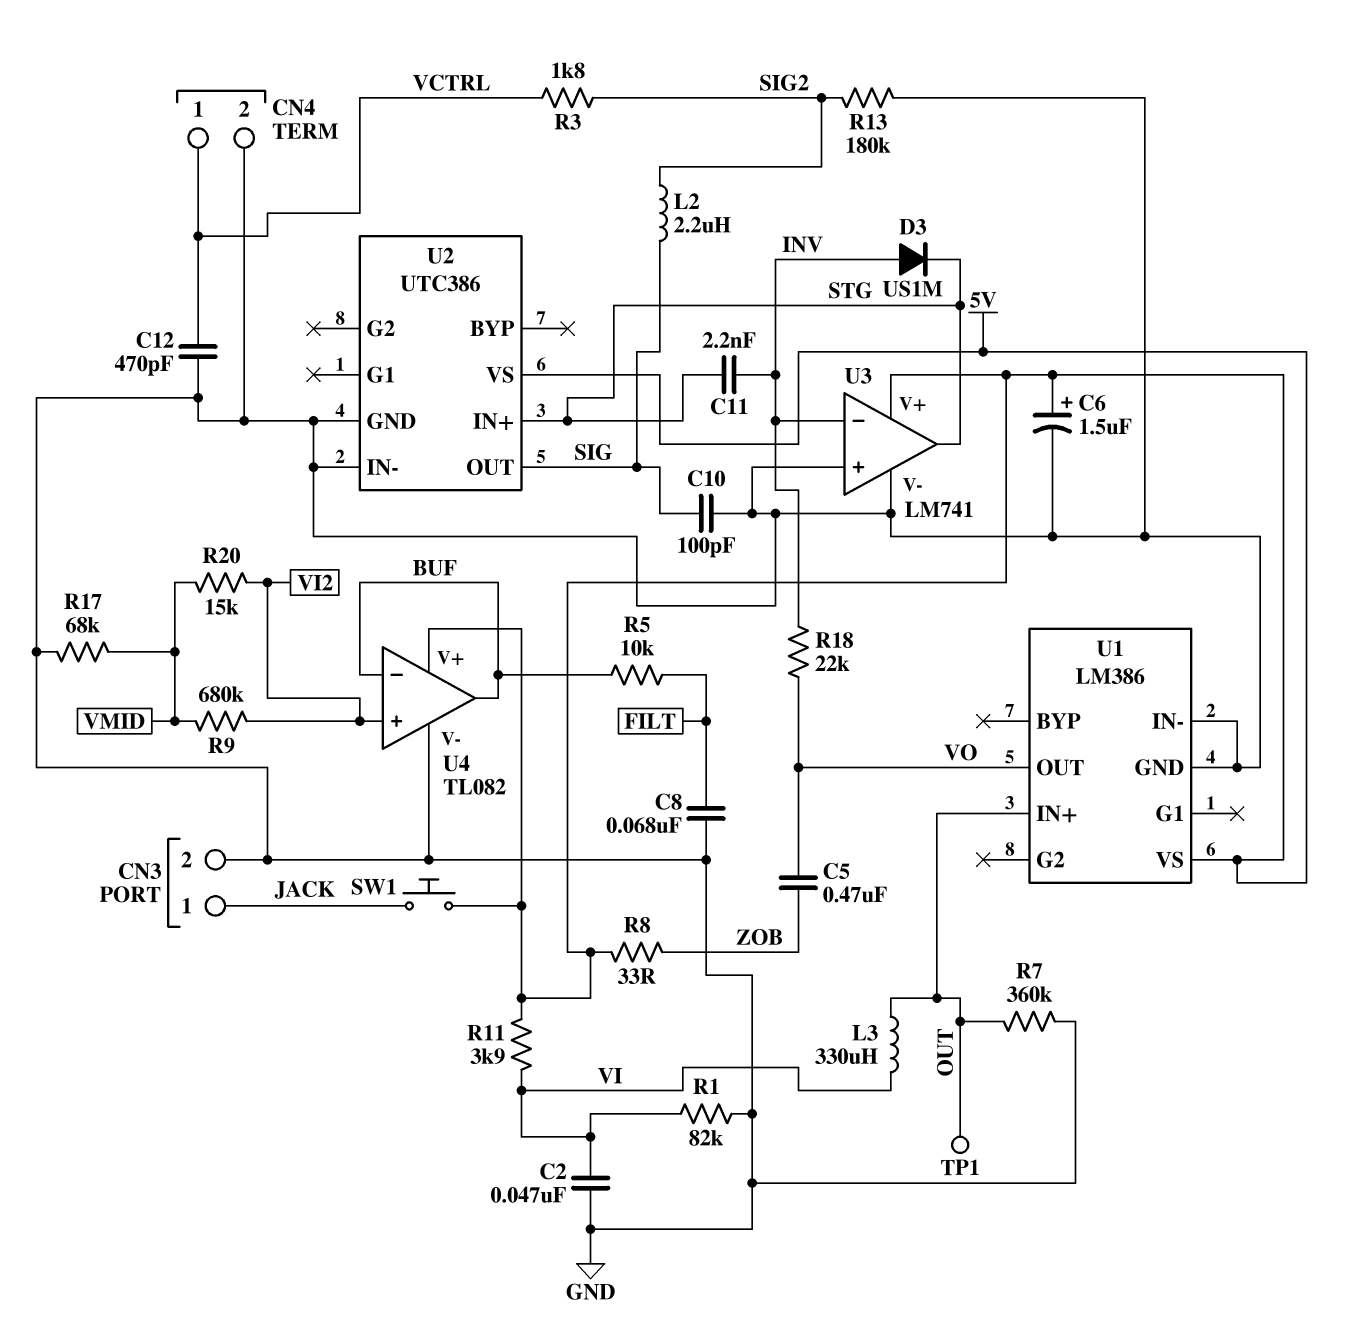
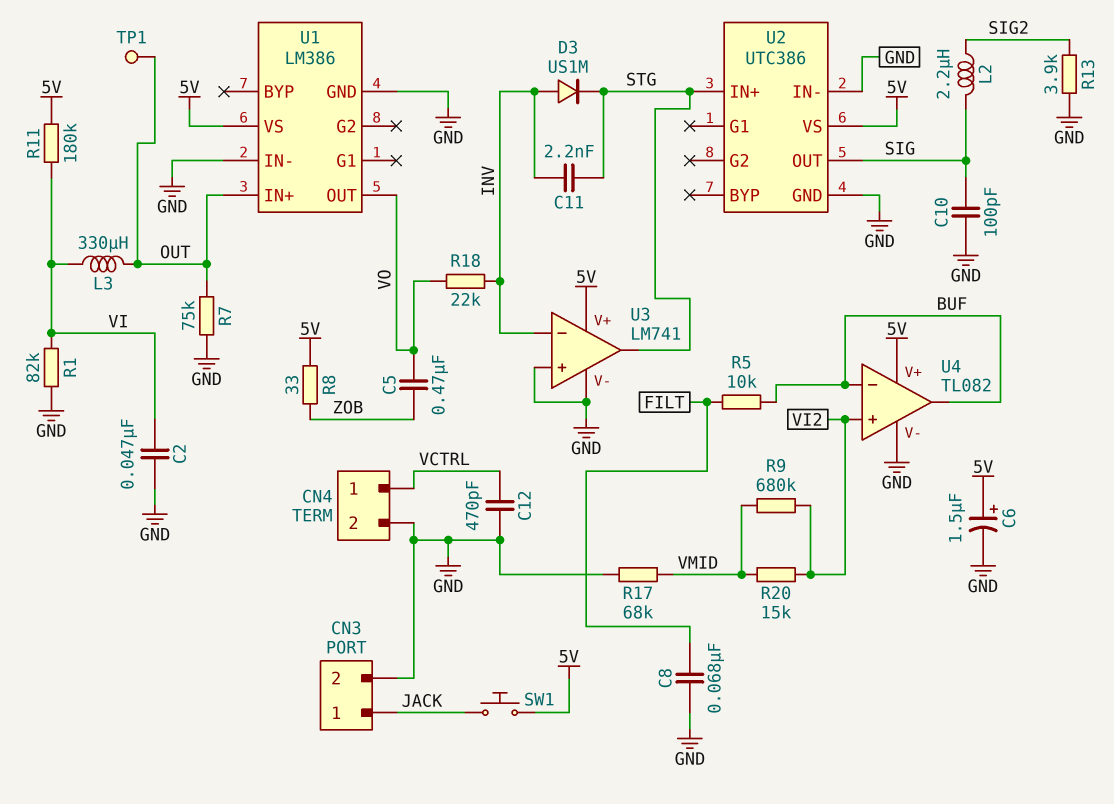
R3: 1.8k (SIG2, VCTRL) -> none
R7: 360k (GND, OUT) -> 75k (GND, OUT)
R11: 3.9k (5V, VI) -> 180k (5V, VI)
R13: 180k (GND, SIG2) -> 3.9k (GND, SIG2)

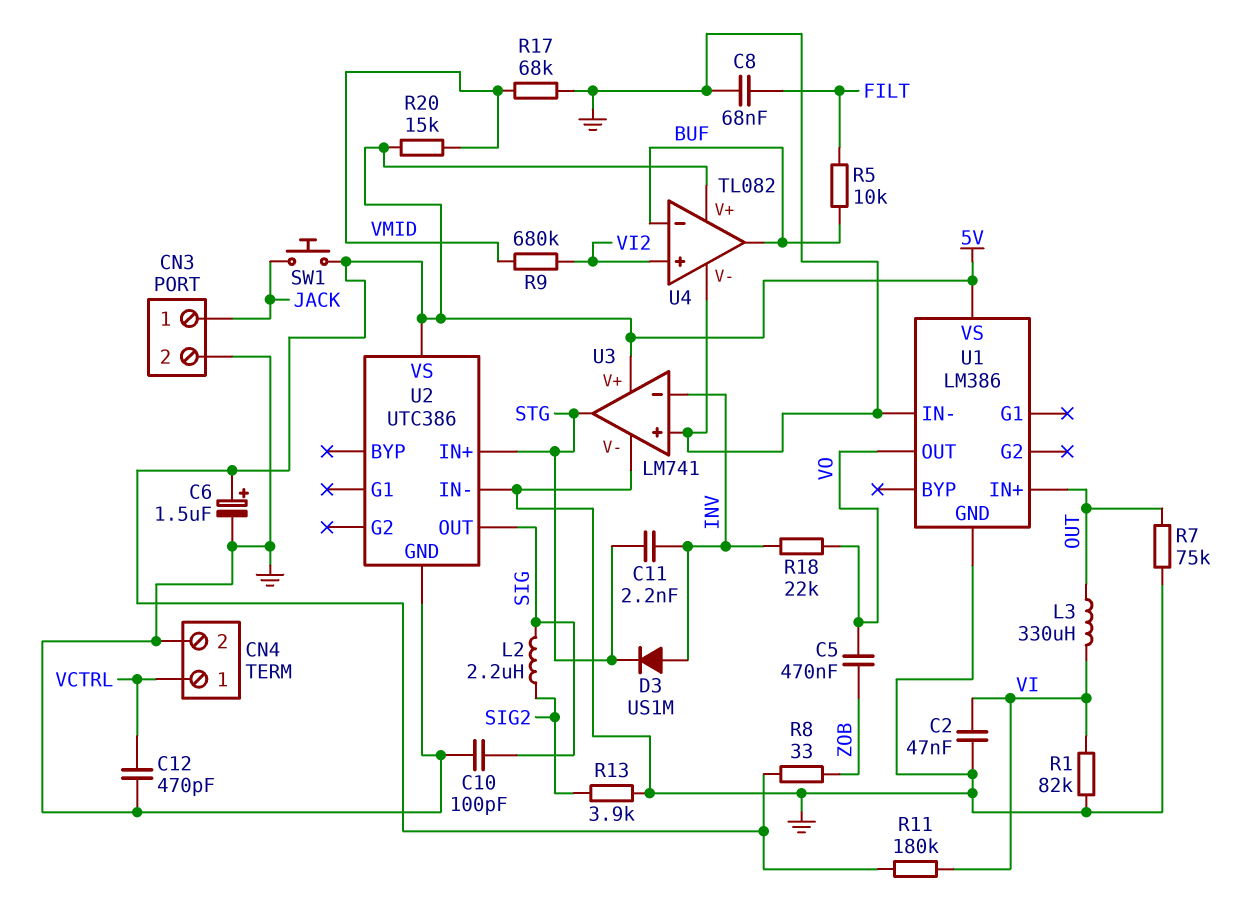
R20: 15k (VI2, VMID) -> 15k (5V, VMID)
TP1: test point (OUT) -> none

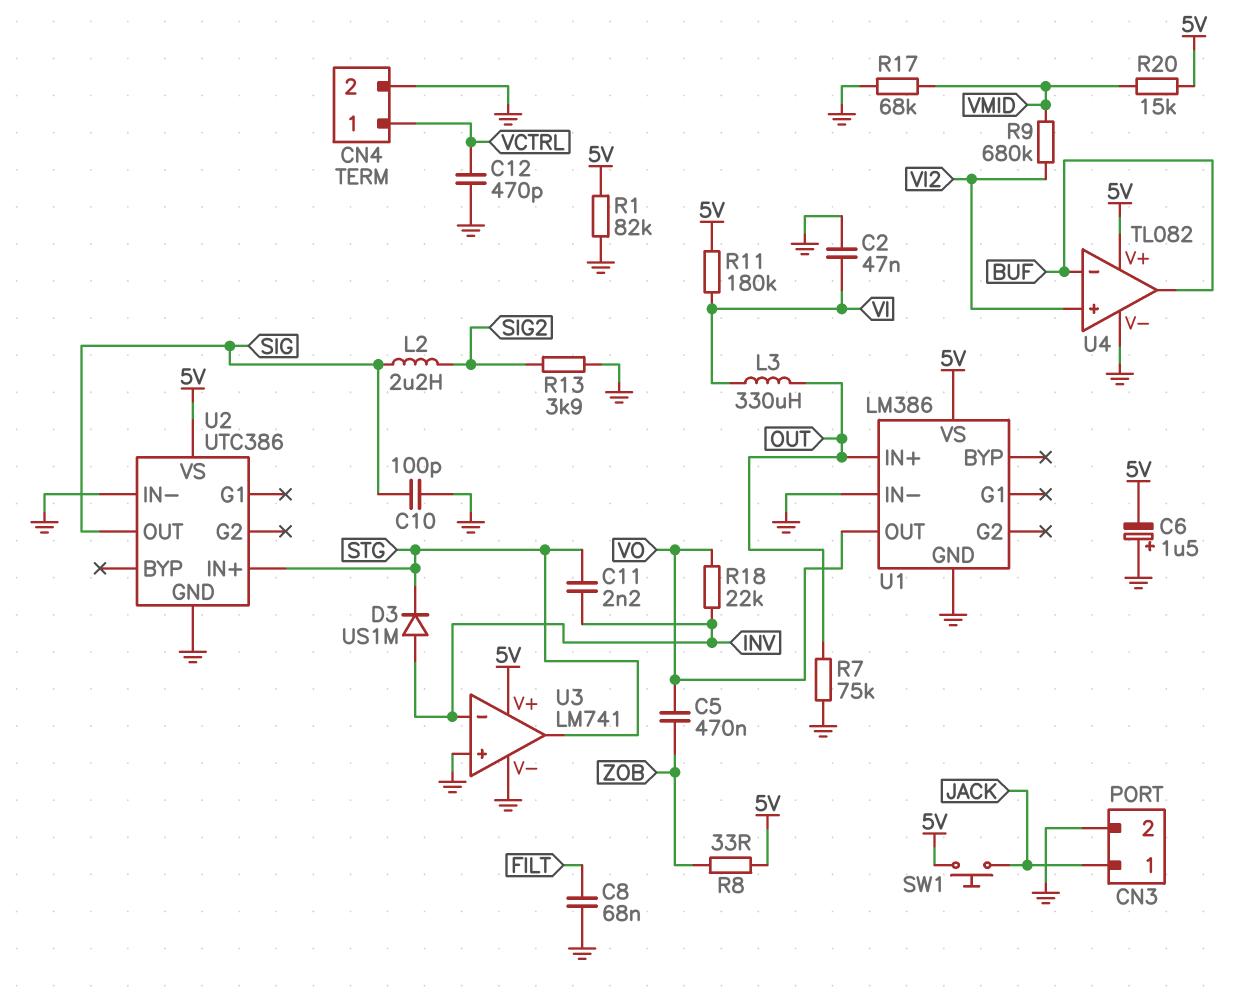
C6: 1.5uF (plus 5V, minus GND) -> 1.5uF (plus GND, minus 5V)
R1: 82k (GND, VI) -> 82k (5V, GND)
R5: 10k (BUF, FILT) -> none

